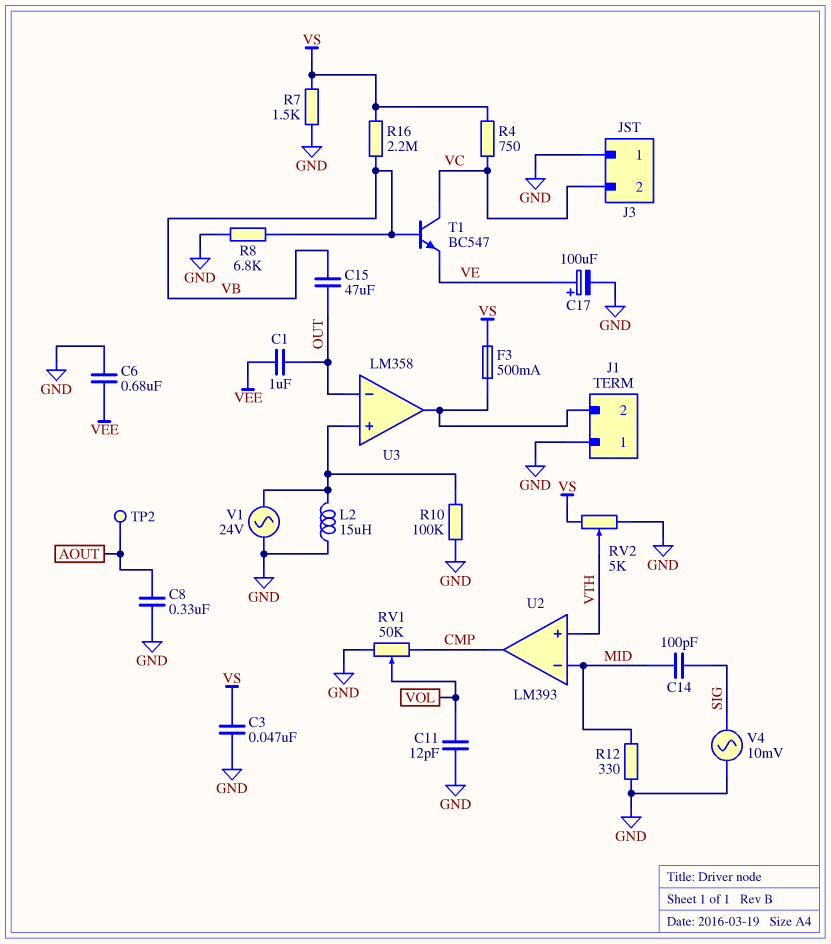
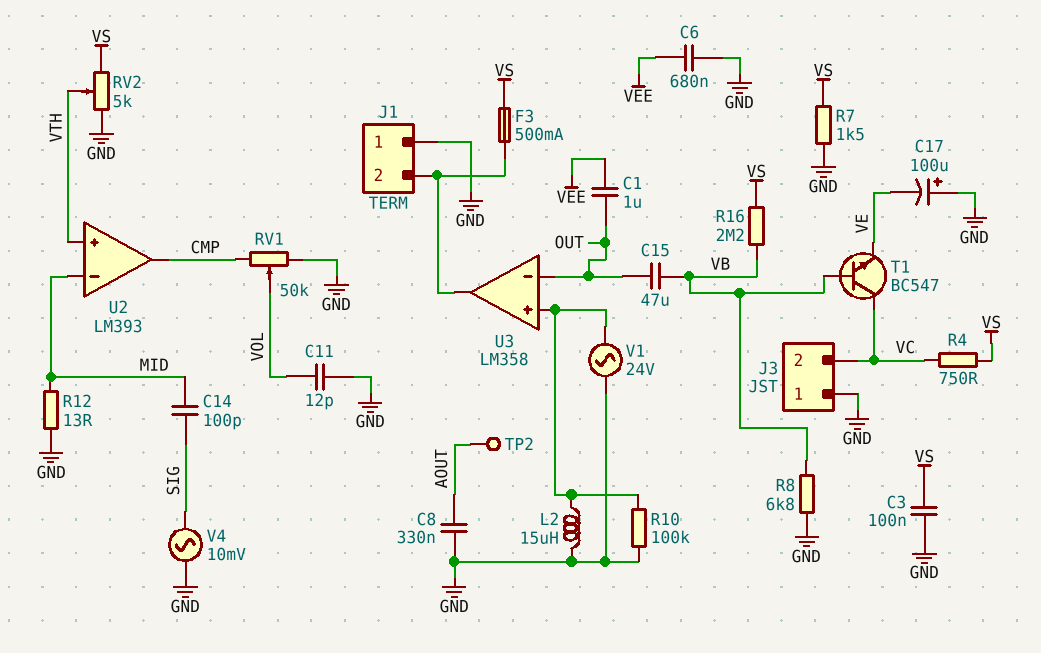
C3: 47nF (GND, VS) -> 100nF (GND, VS)
C17: 100uF (plus VE, minus GND) -> 100uF (plus GND, minus VE)
R12: 330 (GND, MID) -> 13 (GND, MID)

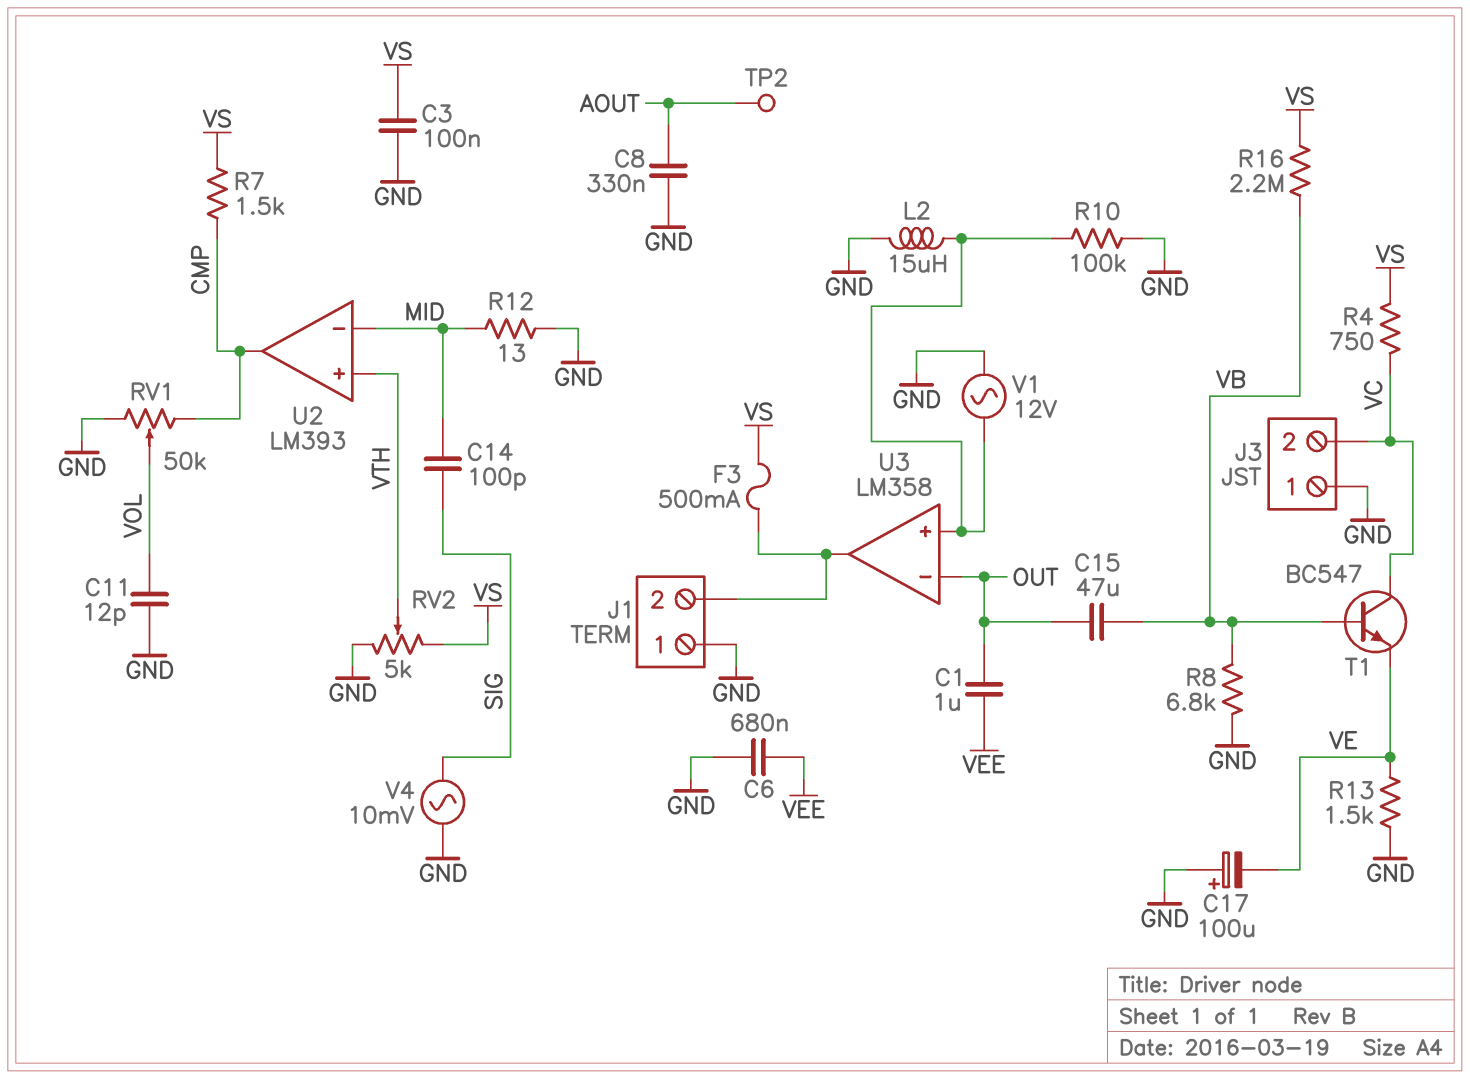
R7: 1.5k (GND, VS) -> 1.5k (CMP, VS)
R13: none -> 1.5k (GND, VE)
V1: AC 24V (GND, U3/in+) -> AC 12V (GND, U3/in+)

